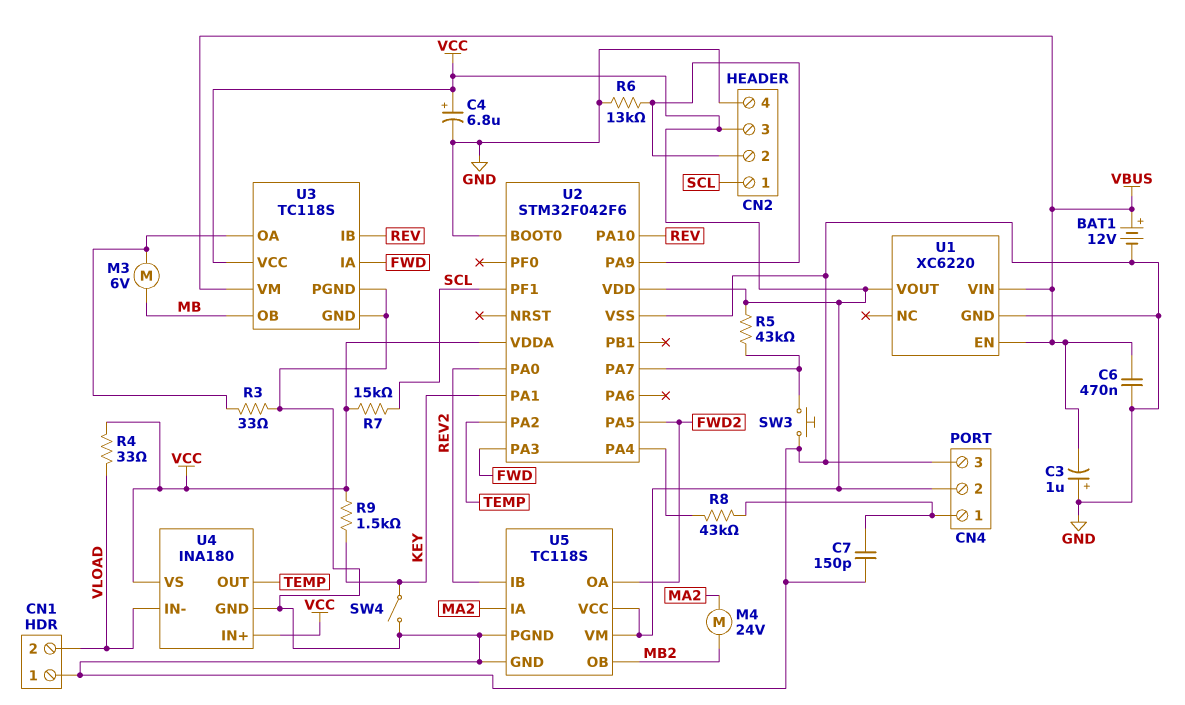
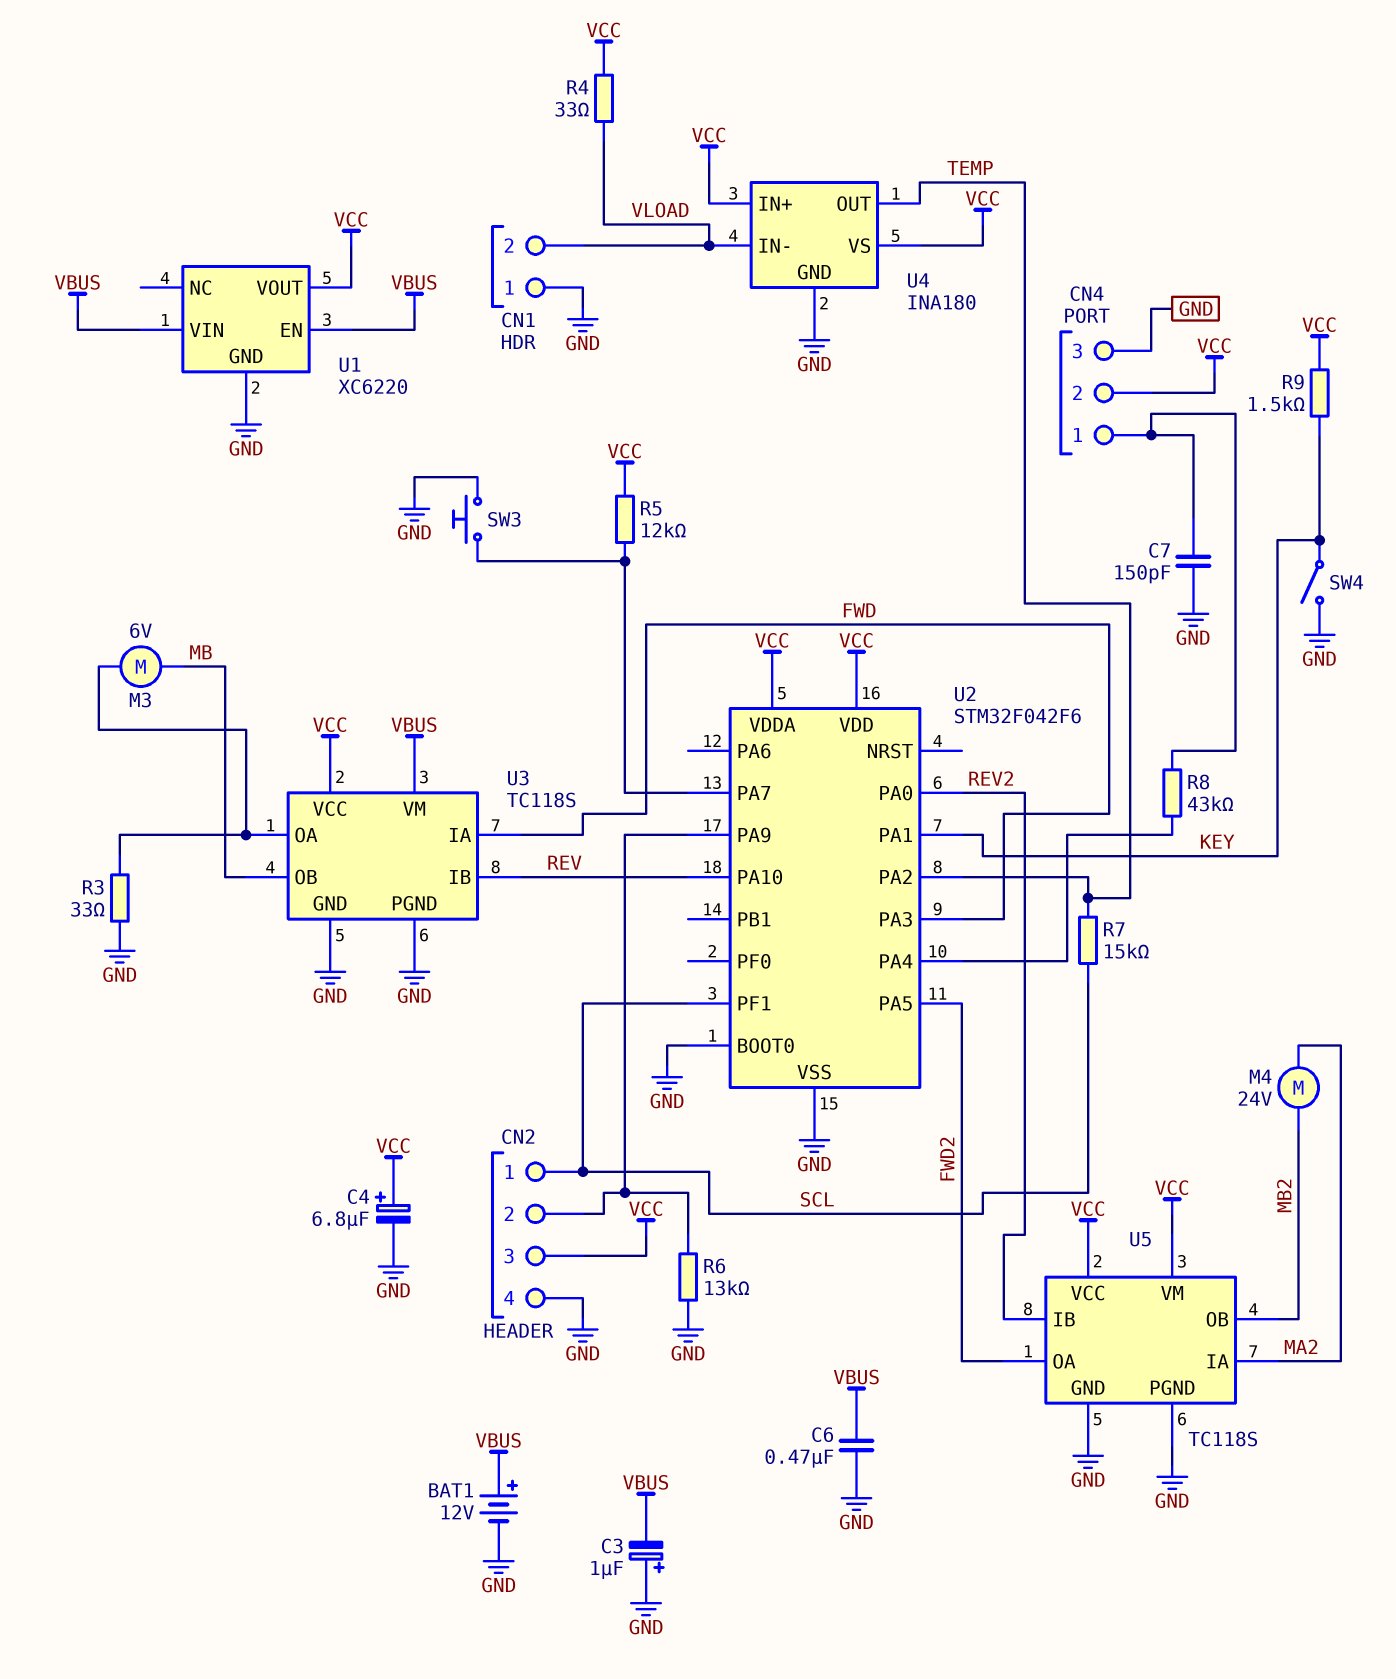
R5: 43k (U2/PA7, VCC) -> 12k (U2/PA7, VCC)
R7: 15k (SCL, VCC) -> 15k (SCL, TEMP)

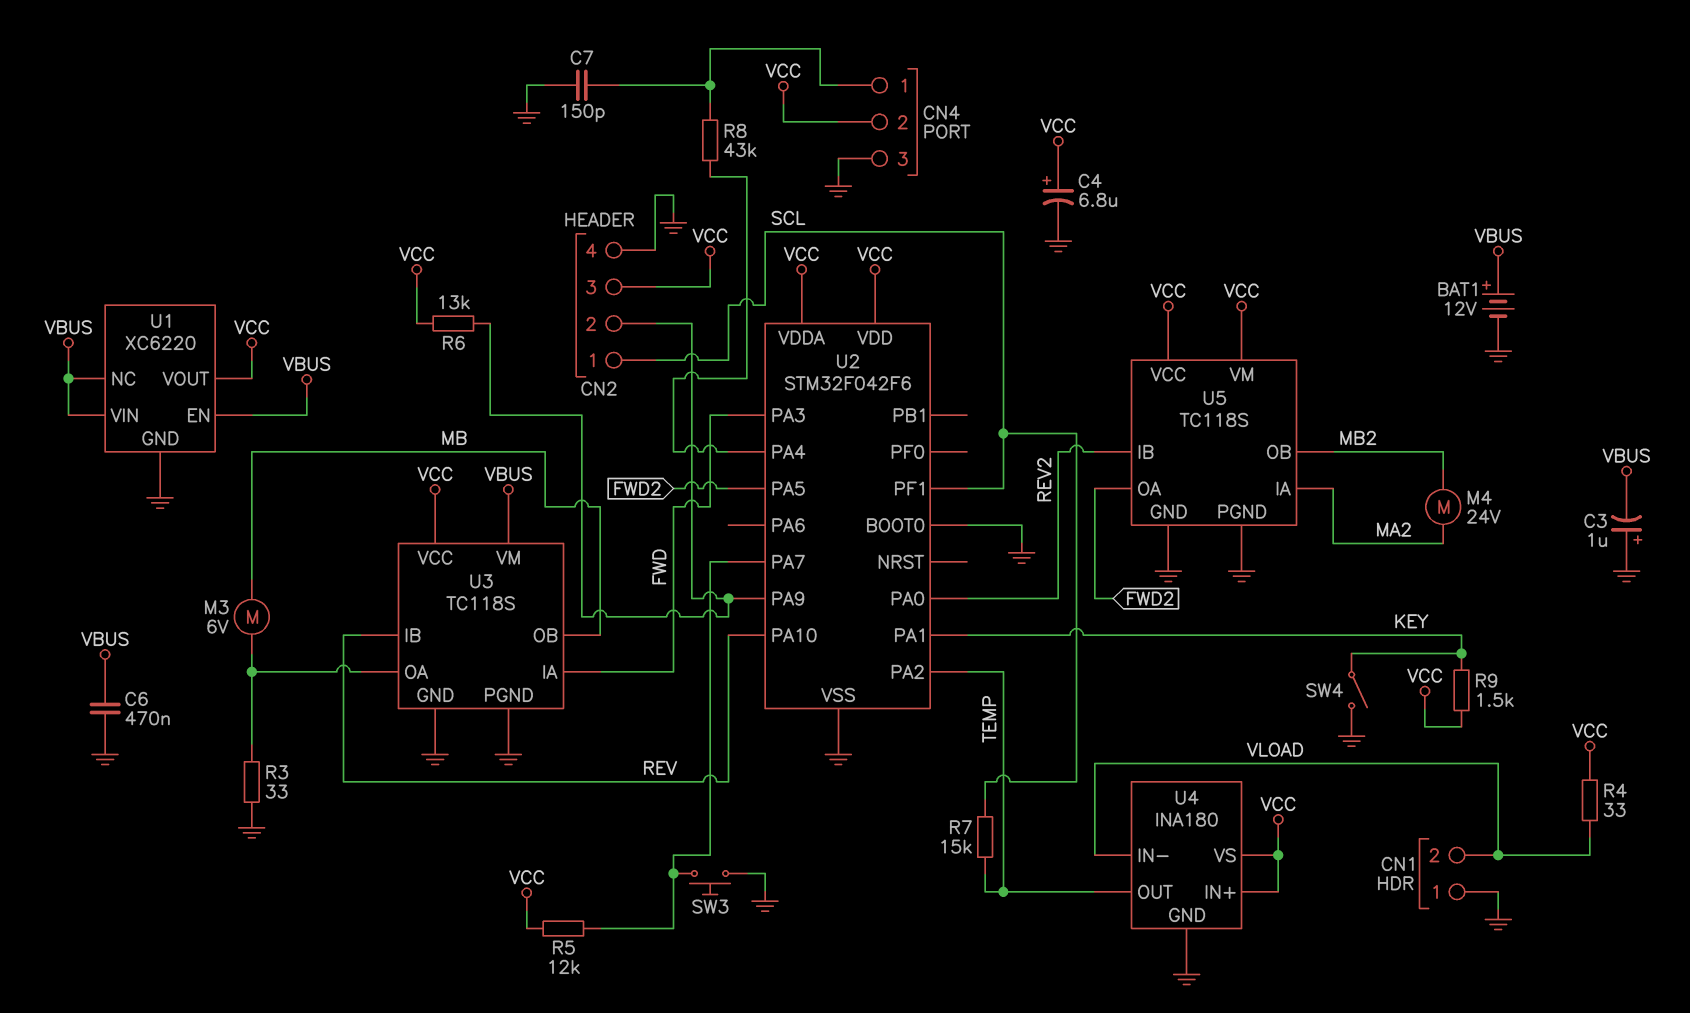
R6: 13k (CN2/2, GND) -> 13k (CN2/2, VCC)
U1 pin NC: none -> VBUS

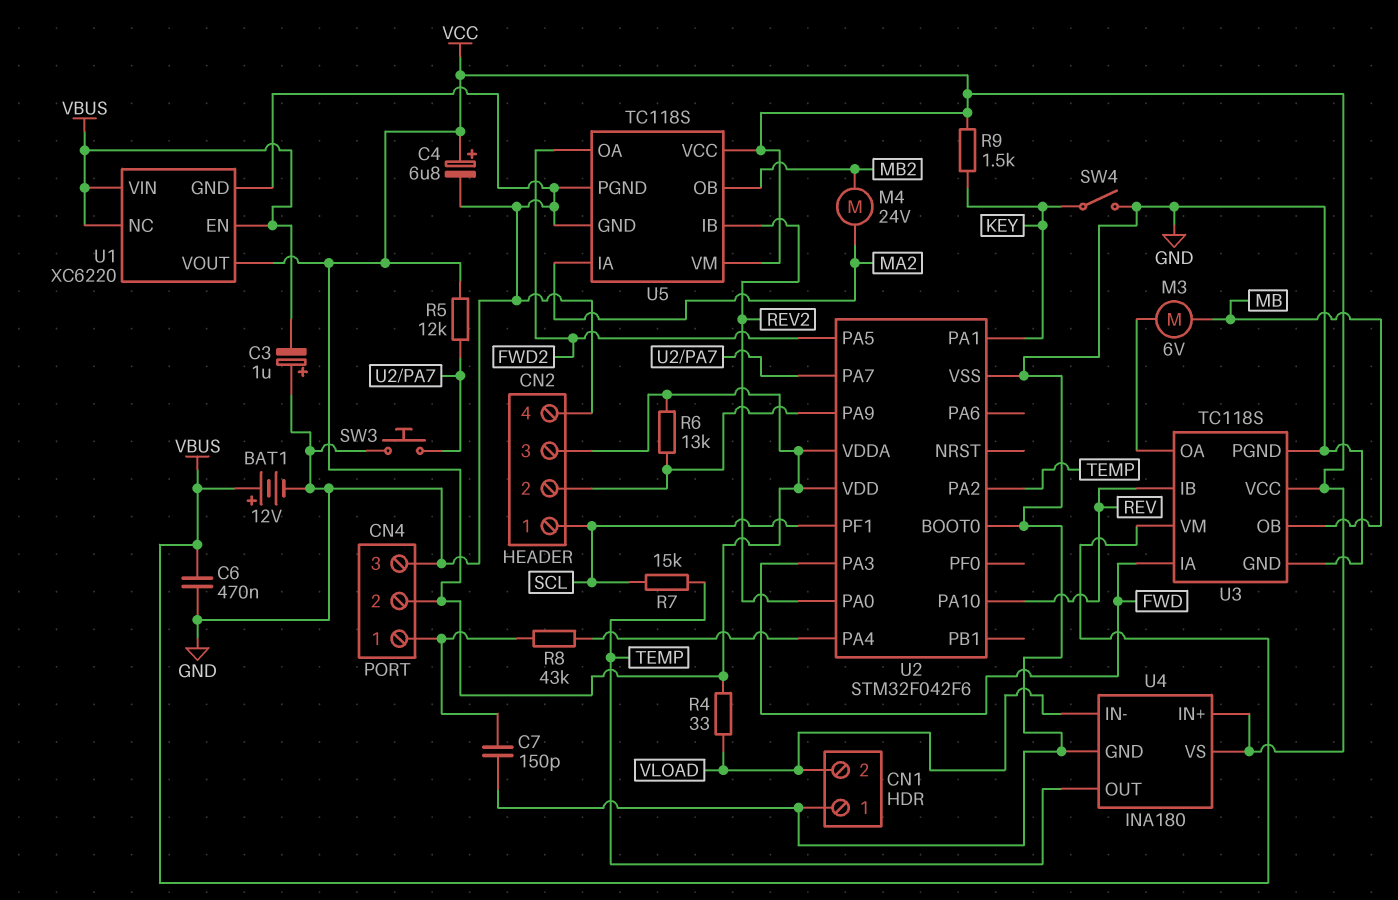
R3: 33 (GND, U3/OA) -> none

